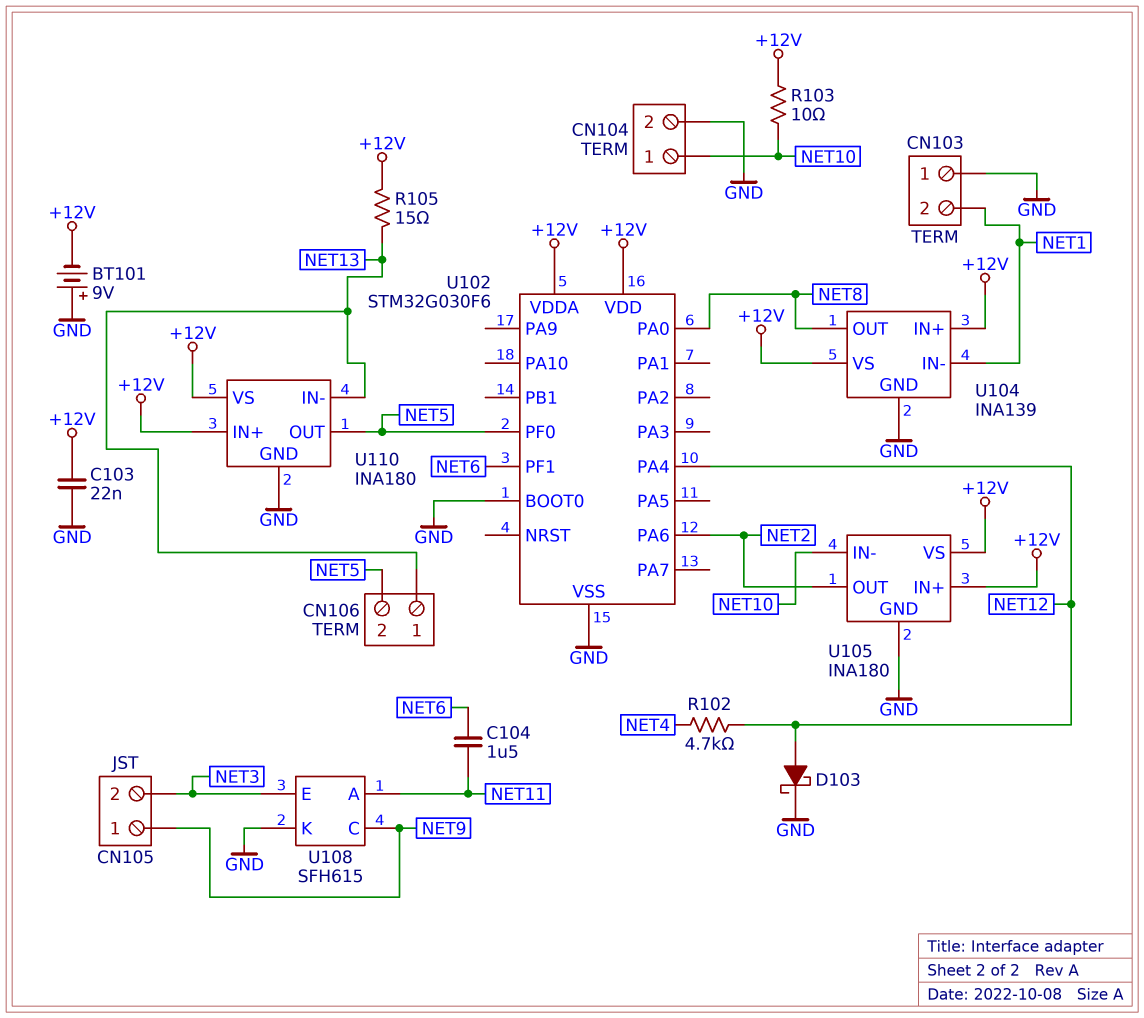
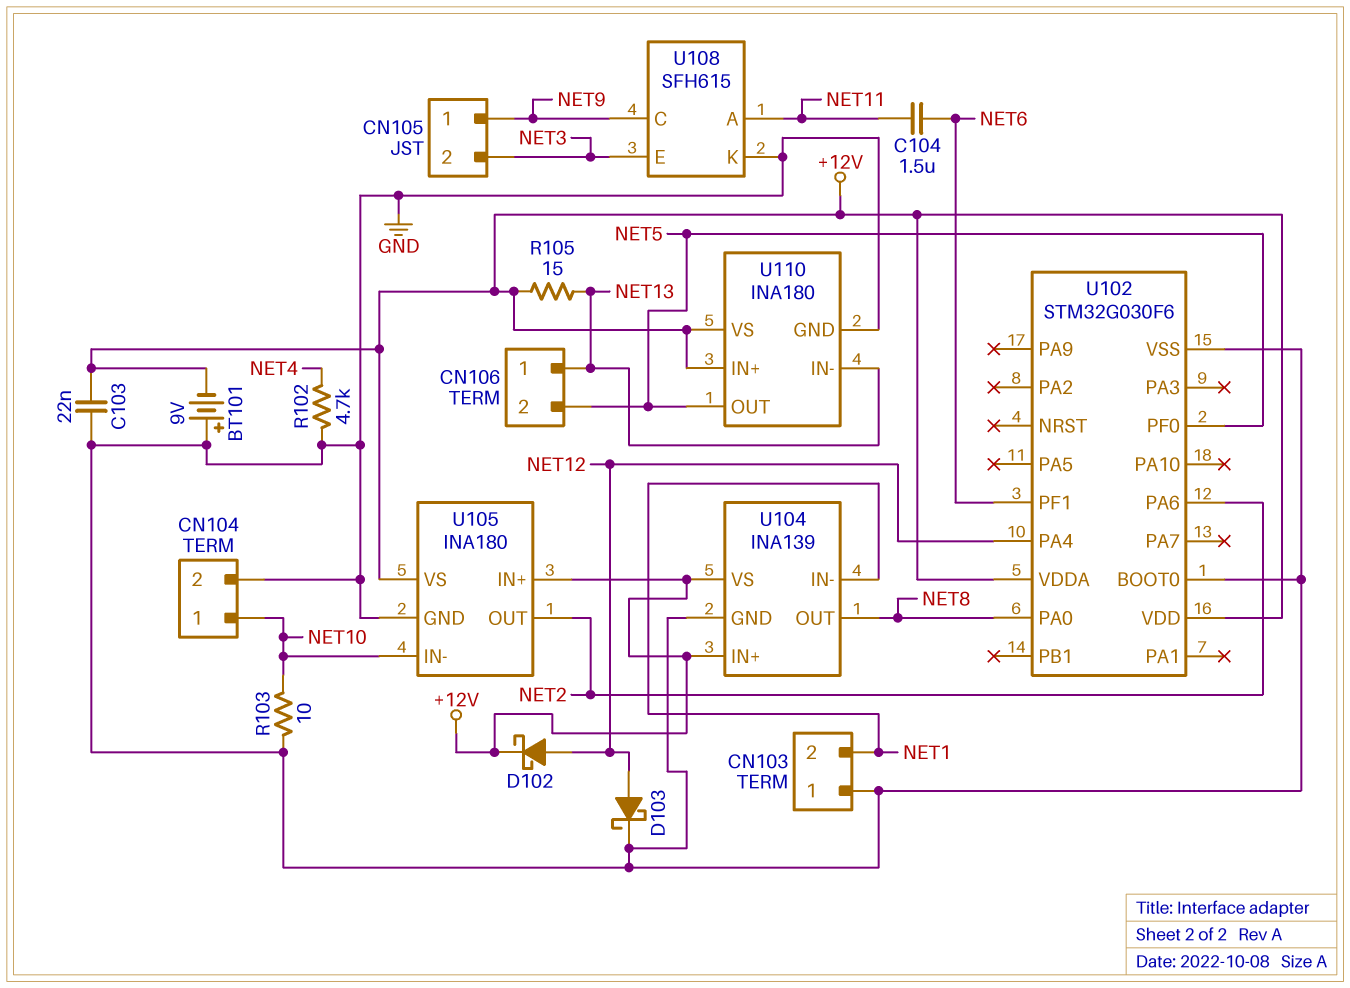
D102: none -> schottky (A NET12, K +12V)
R102: 4.7k (NET4, NET12) -> 4.7k (GND, NET4)
R103: 10 (+12V, NET10) -> 10 (GND, NET10)

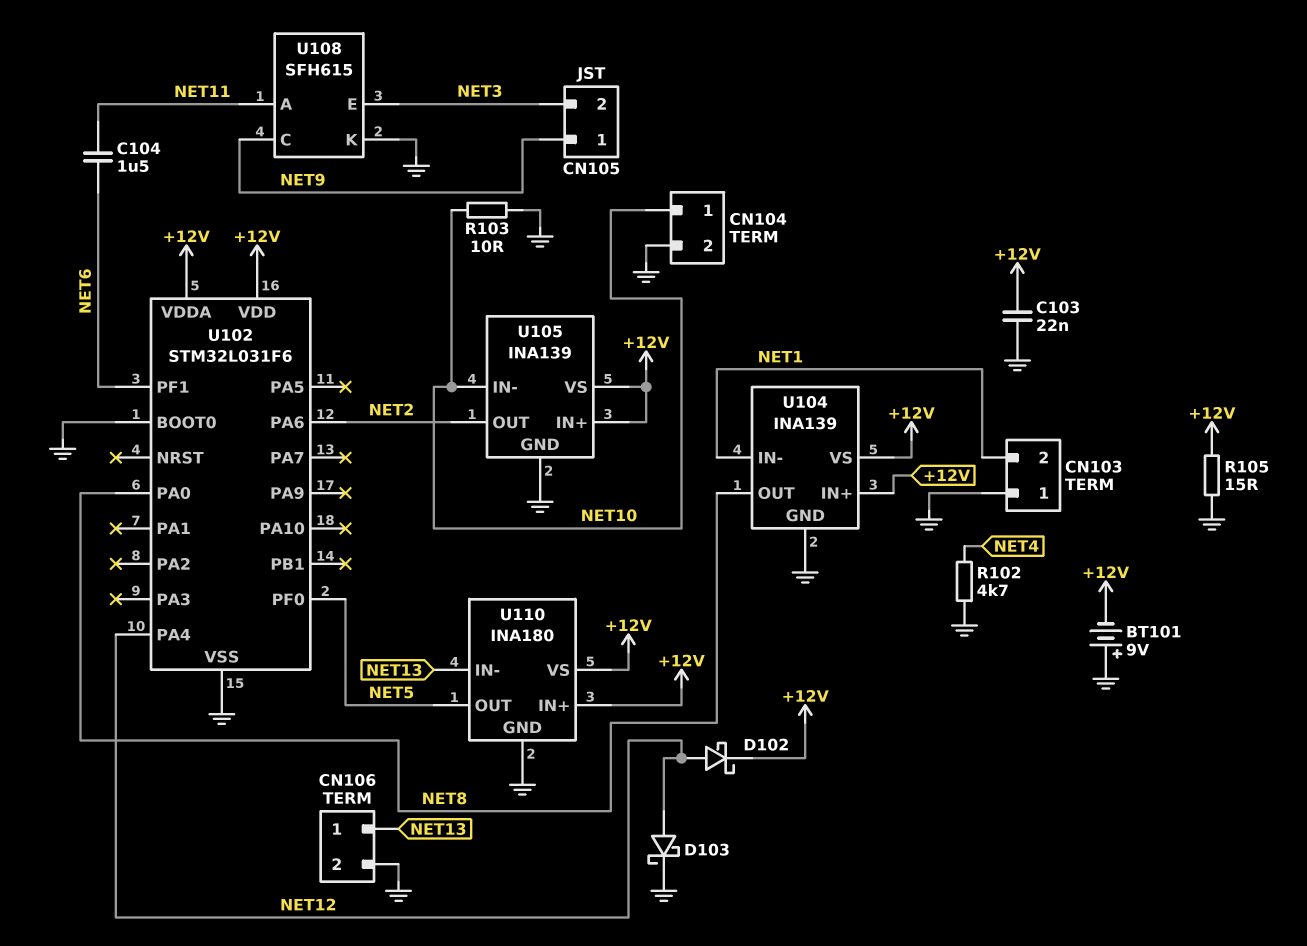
CN106 pin 2: NET5 -> GND
R105: 15 (+12V, NET13) -> 15 (+12V, GND)
U102: STM32G030F6 -> STM32L031F6
U105: INA180 -> INA139

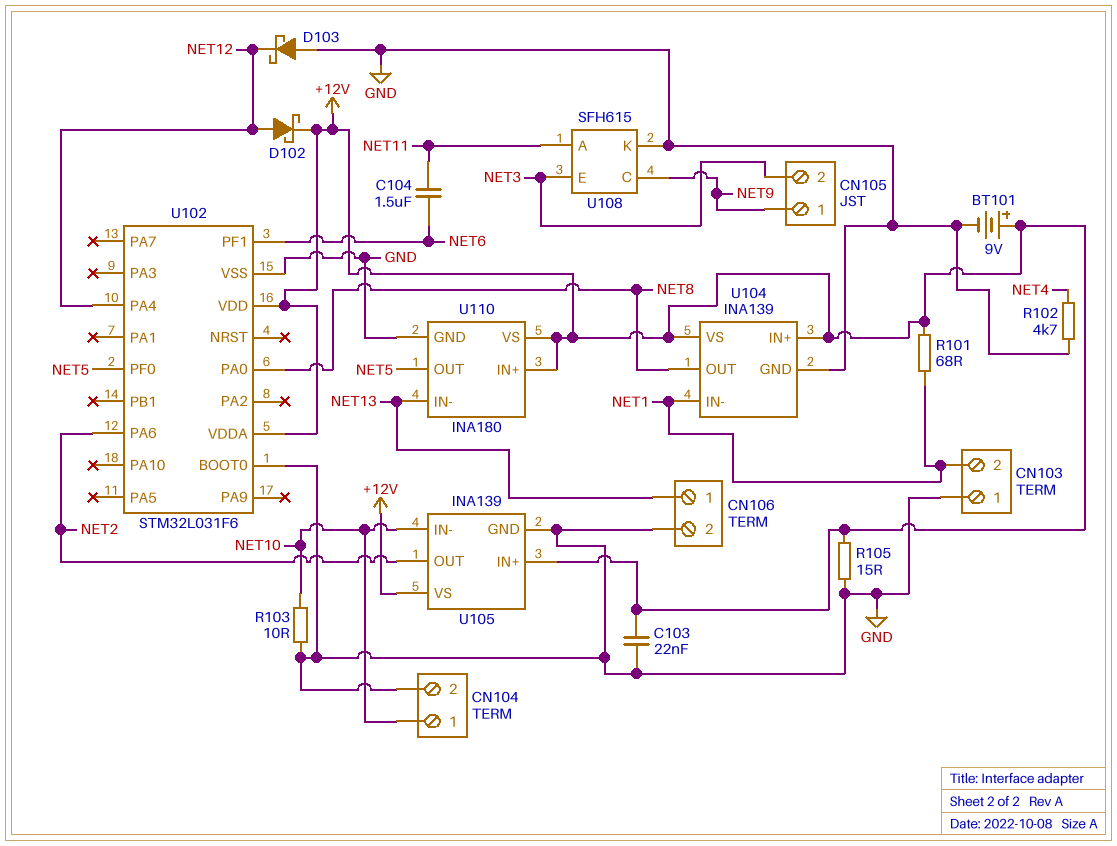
BT101: 9V (plus GND, minus +12V) -> 9V (plus +12V, minus GND)
D103: schottky (A NET12, K GND) -> schottky (A GND, K NET12)
R101: none -> 68 (+12V, NET1)

